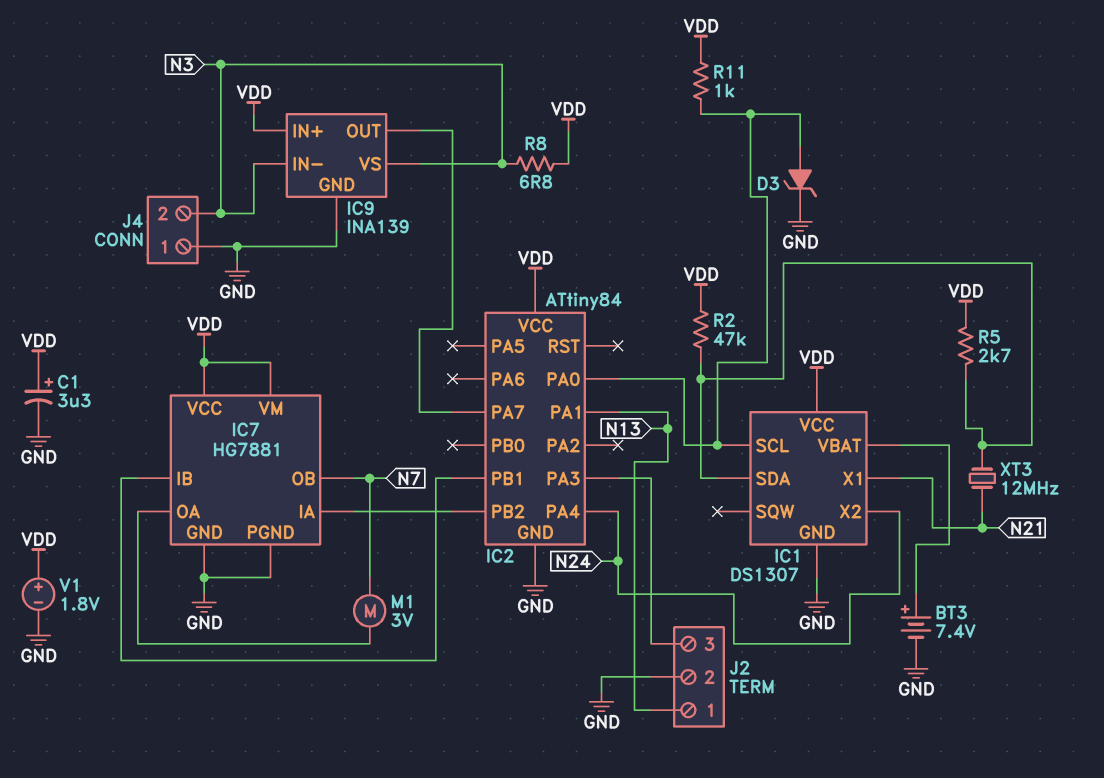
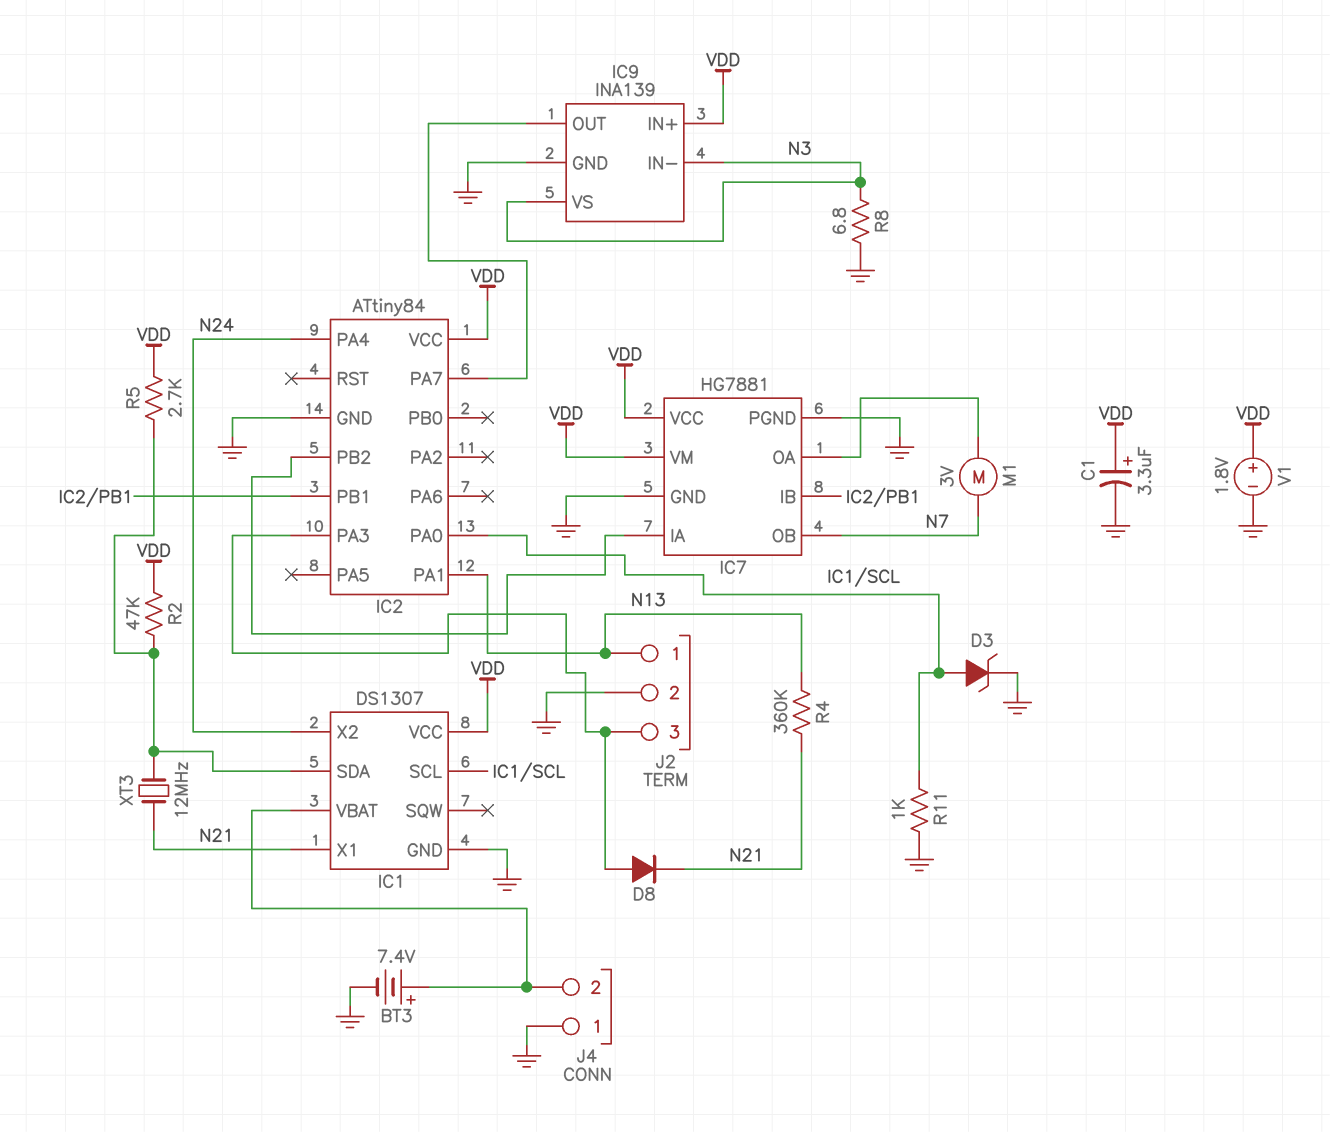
D8: none -> diode (A IC2/PA3, K N21)
J4 pin 2: N3 -> IC1/VBAT
R4: none -> 360k (N13, N21)
R8: 6.8 (N3, VDD) -> 6.8 (GND, N3)
R11: 1k (IC1/SCL, VDD) -> 1k (GND, IC1/SCL)

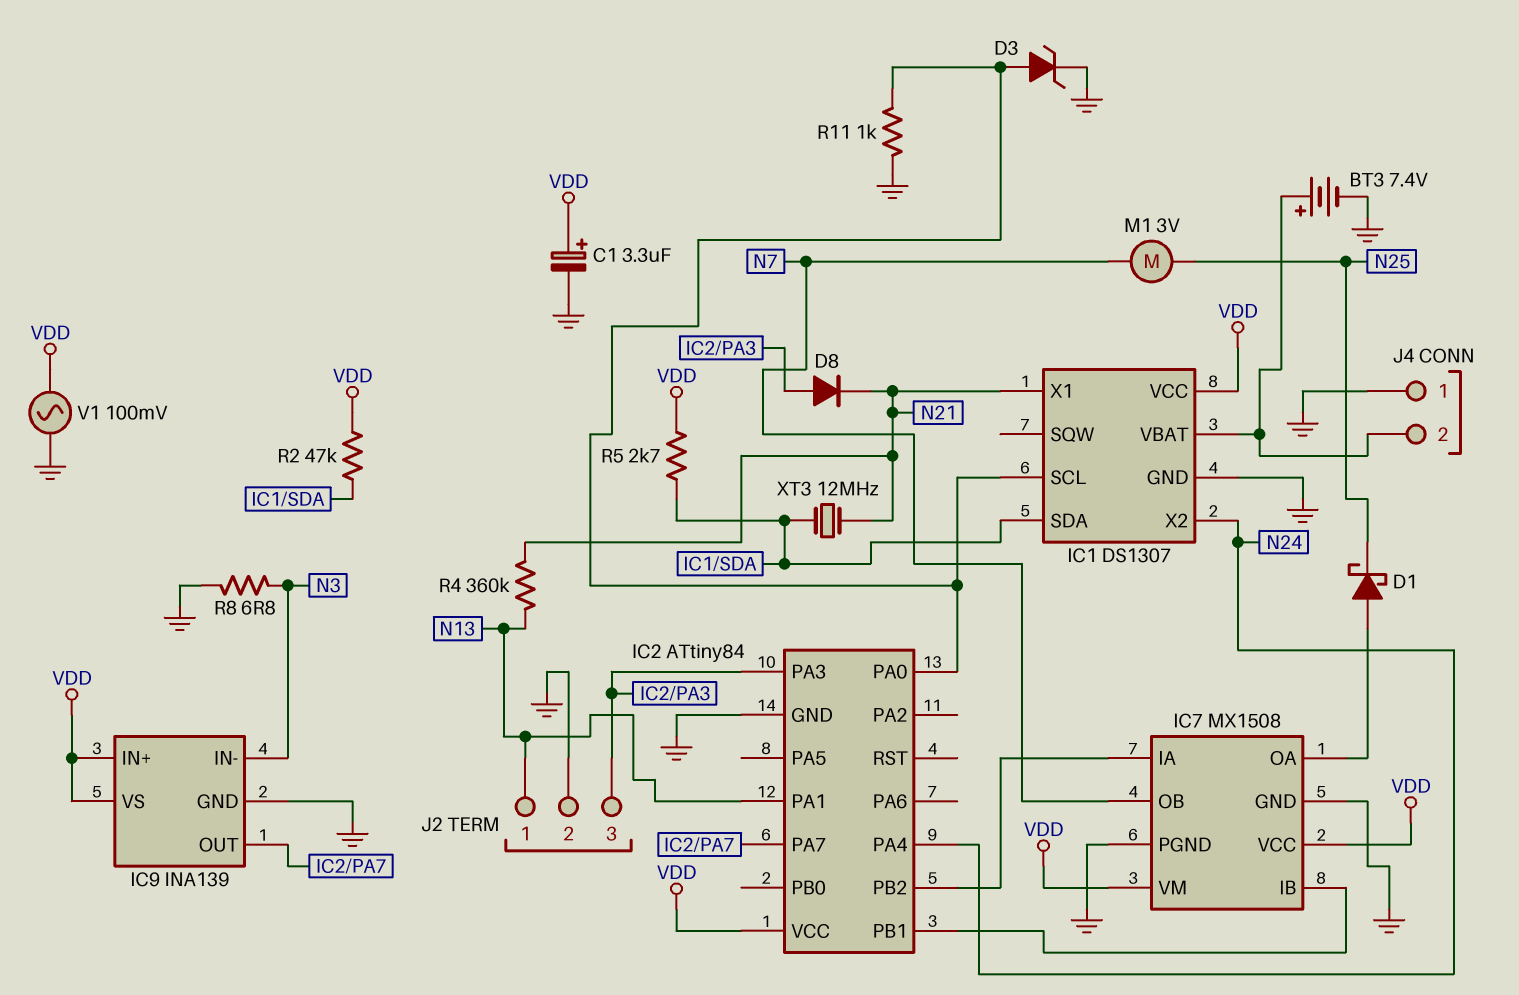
D1: none -> schottky (A IC7/OA, K N25)
IC7: HG7881 -> MX1508
IC9 pin VS: N3 -> VDD
M1: motor 3V (IC7/OA, N7) -> motor 3V (N7, N25)
V1: 1.8V (plus VDD, minus GND) -> AC 100mV (GND, VDD)

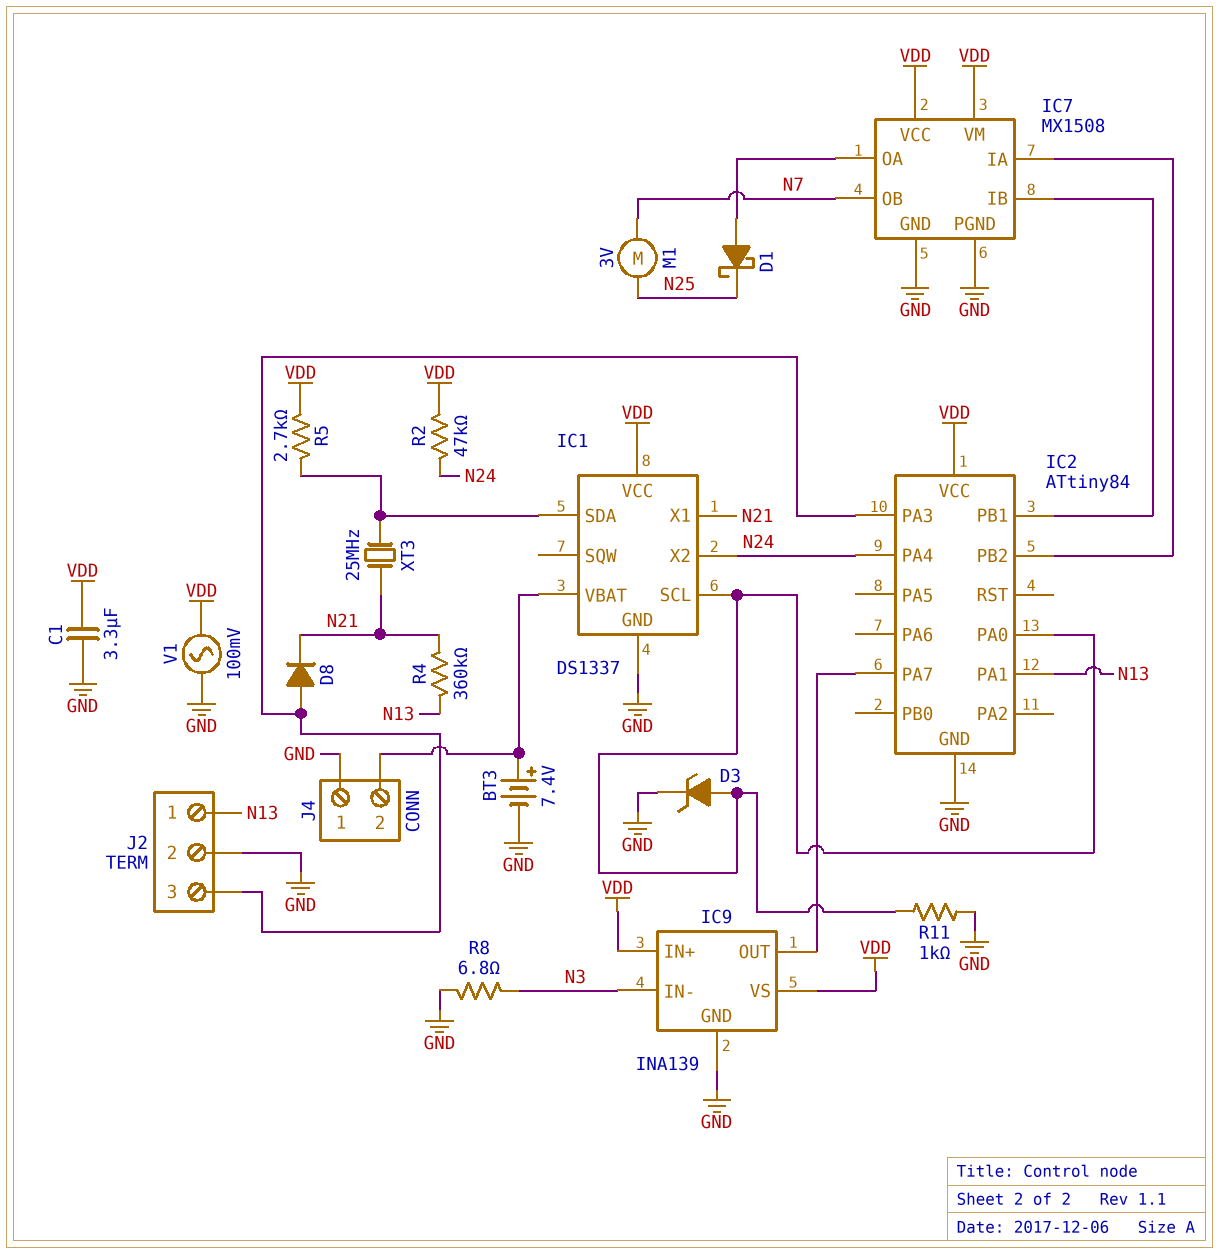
C1: 3.3uF (plus VDD, minus GND) -> 3.3uF (GND, VDD)
IC1: DS1307 -> DS1337
R2: 47k (IC1/SDA, VDD) -> 47k (N24, VDD)
XT3: 12MHz (IC1/SDA, N21) -> 25MHz (IC1/SDA, N21)

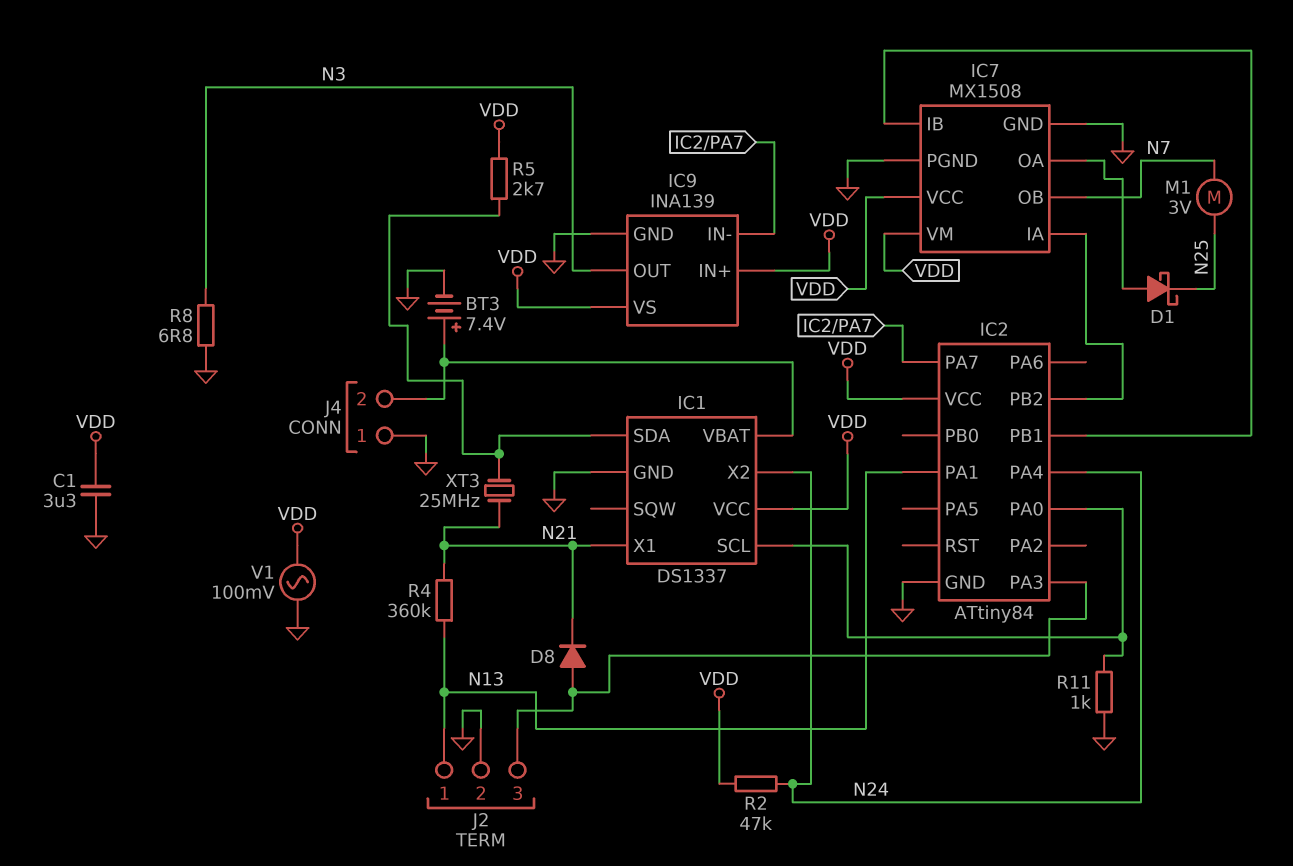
D3: zener (A IC1/SCL, K GND) -> none
IC9 pin IN-: N3 -> IC2/PA7
IC9 pin OUT: IC2/PA7 -> N3

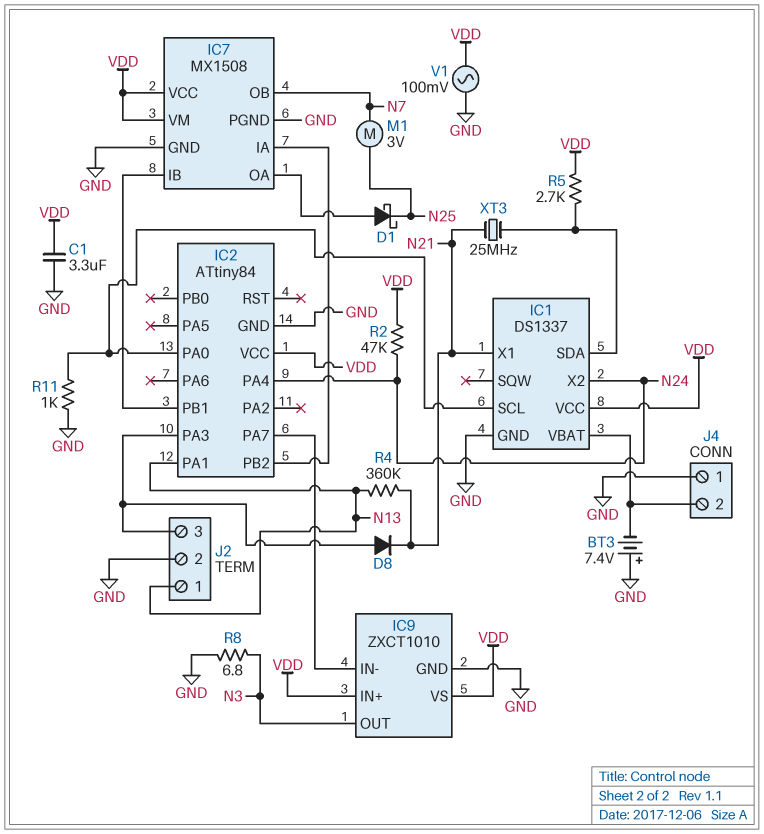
BT3: 7.4V (plus IC1/VBAT, minus GND) -> 7.4V (plus GND, minus IC1/VBAT)
IC9: INA139 -> ZXCT1010

